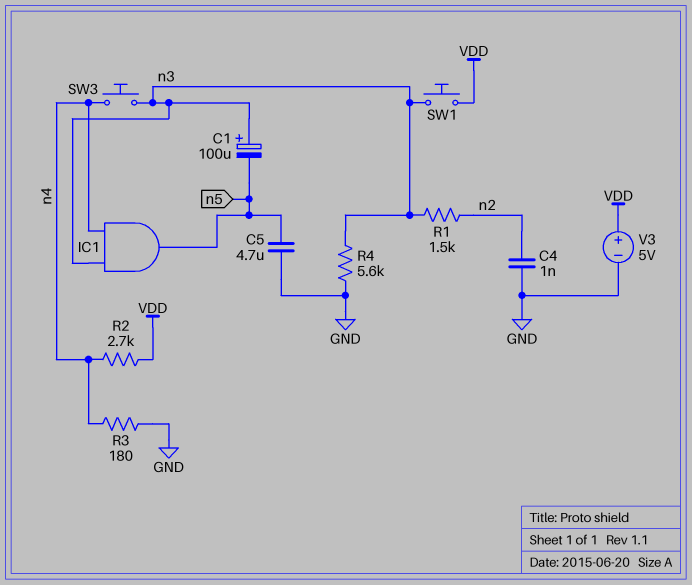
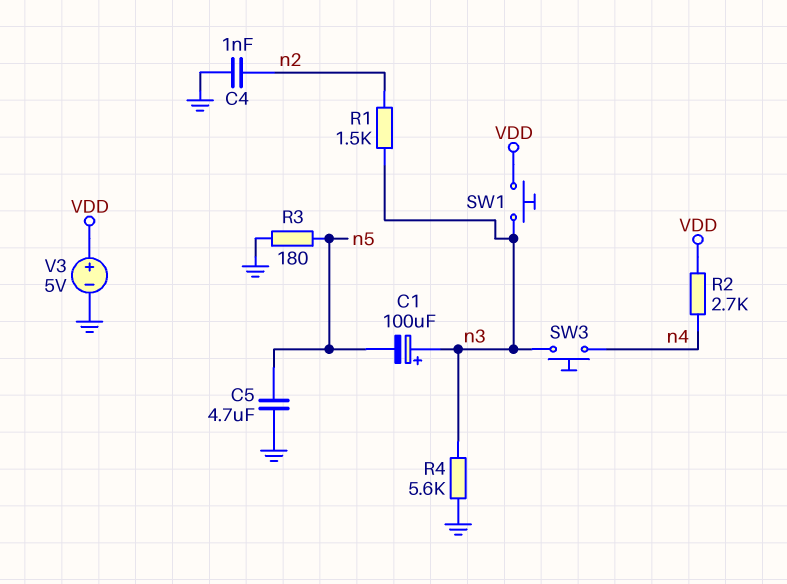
IC1: AND (in n3, in n4, out n5) -> none
R3: 180 (GND, n4) -> 180 (GND, n5)

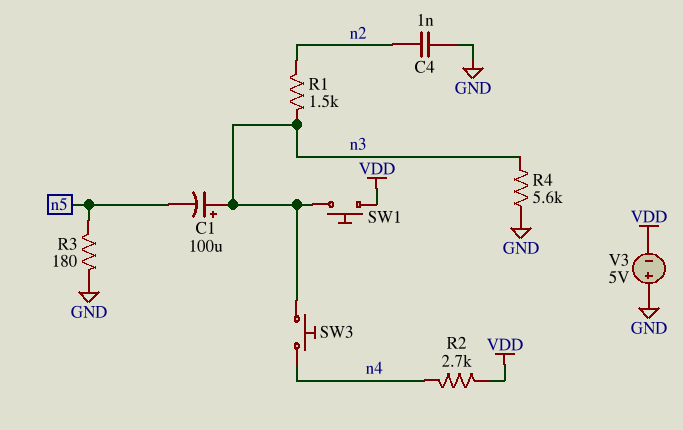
C5: 4.7uF (GND, n5) -> none
V3: 5V (plus VDD, minus GND) -> 5V (plus GND, minus VDD)

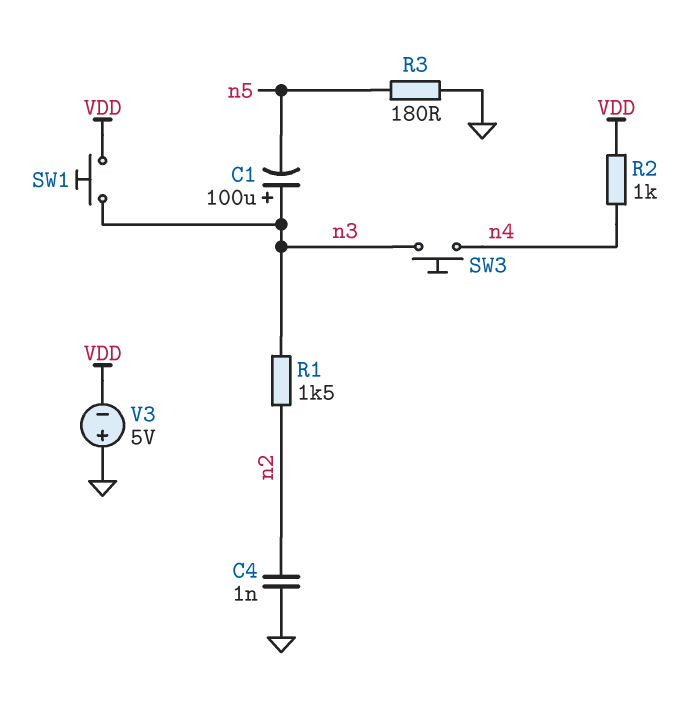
R2: 2.7k (VDD, n4) -> 1k (VDD, n4)
R4: 5.6k (GND, n3) -> none

